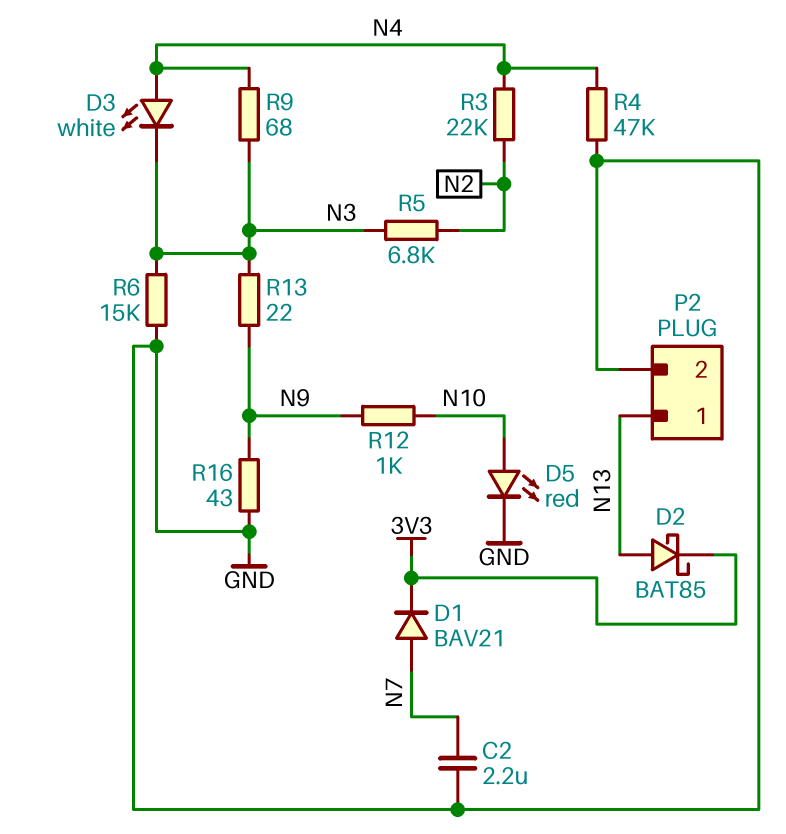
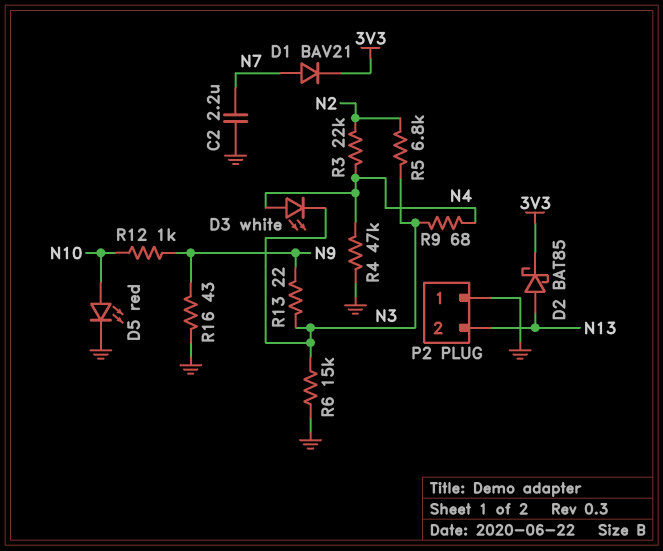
P2 pin 1: N13 -> GND
P2 pin 2: GND -> N13

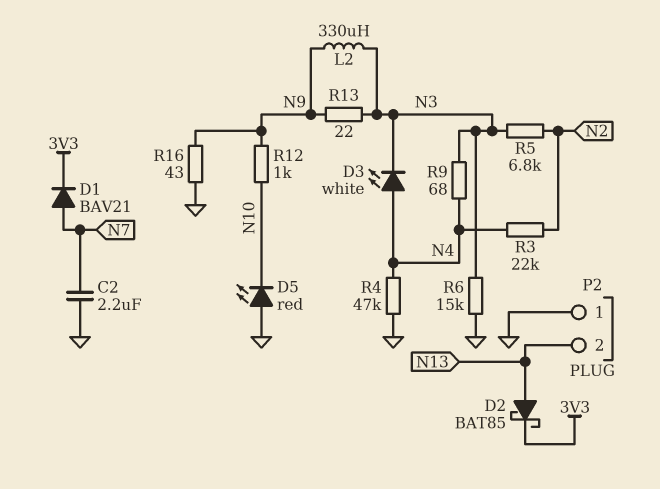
D5: LED red (A N10, K GND) -> LED red (A GND, K N10)
L2: none -> 330uH (N3, N9)

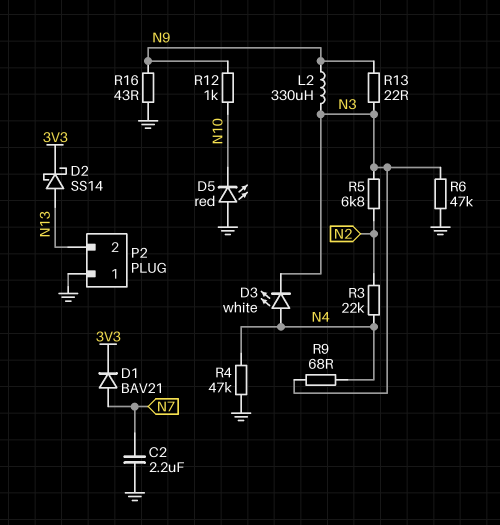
D2: schottky BAT85 (A N13, K 3V3) -> schottky SS14 (A N13, K 3V3)
R6: 15k (GND, N3) -> 47k (GND, N3)

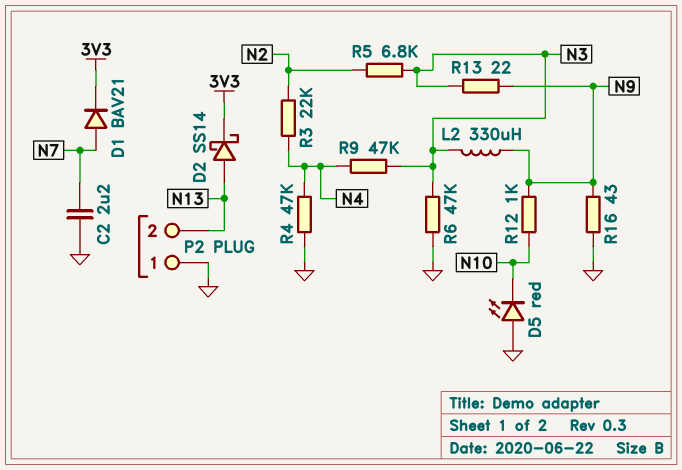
D3: LED white (A N4, K N3) -> none
R9: 68 (N3, N4) -> 47k (N3, N4)

